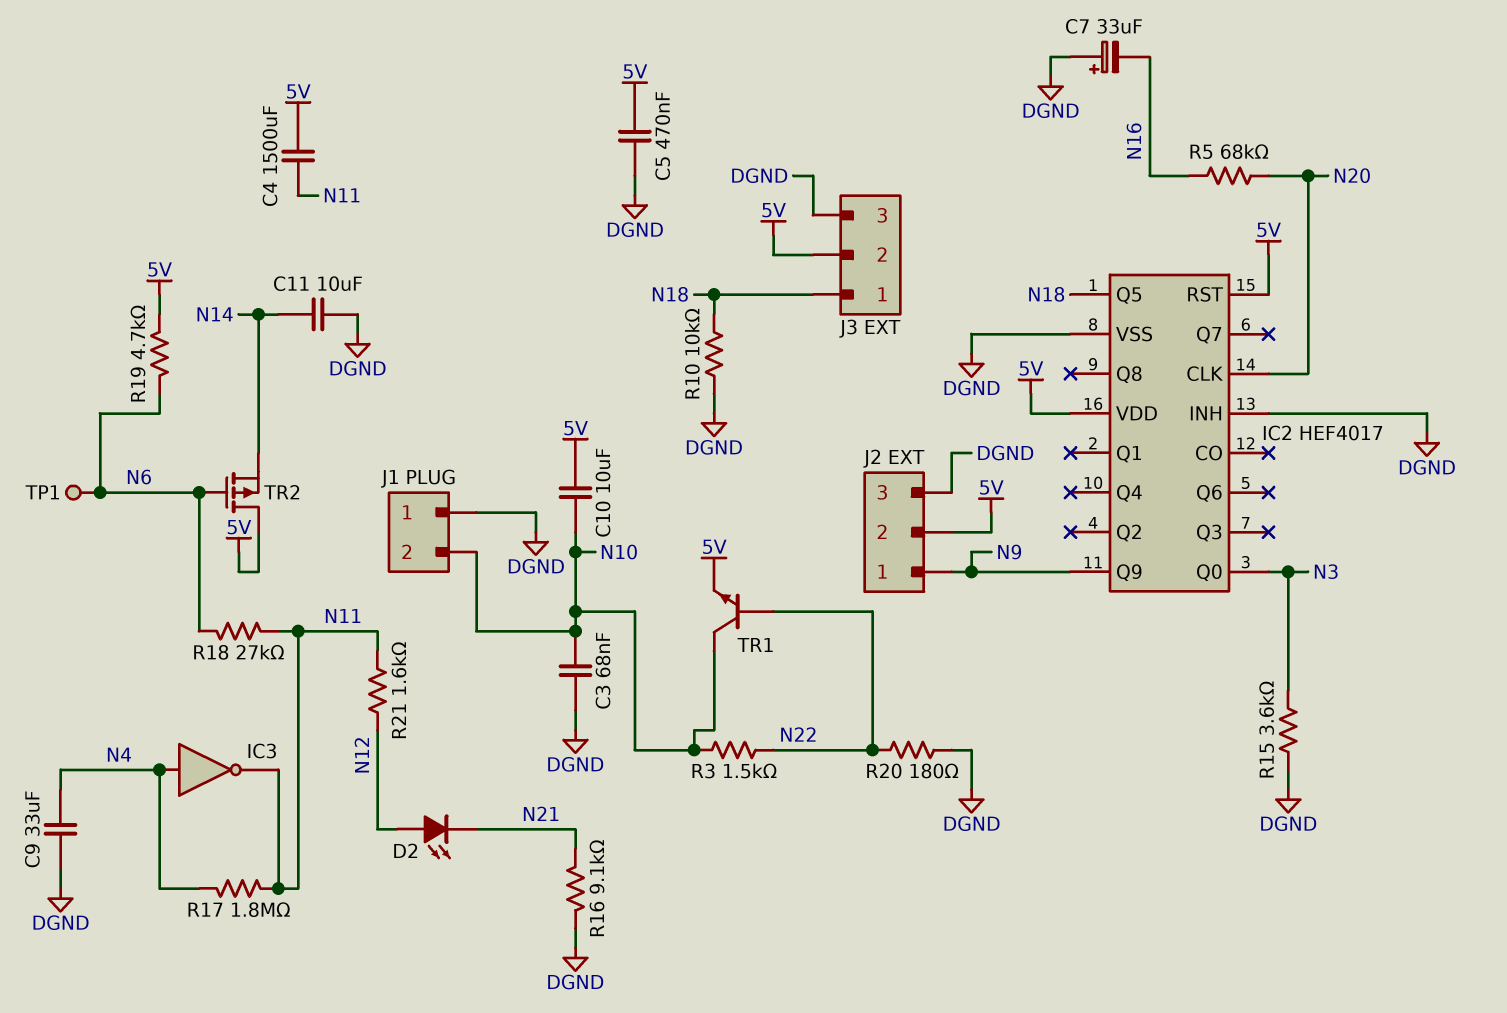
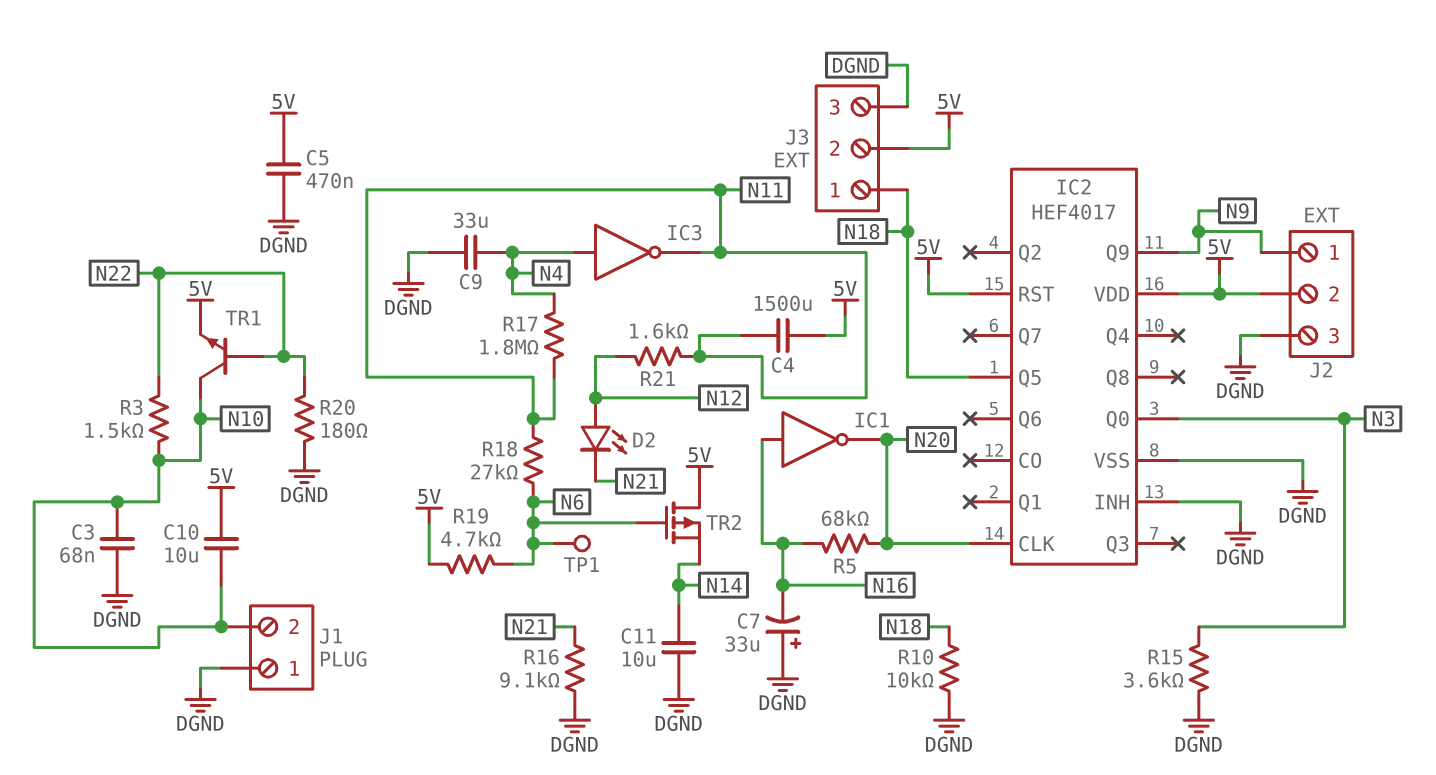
IC1: none -> NOT (in N16, out N20)

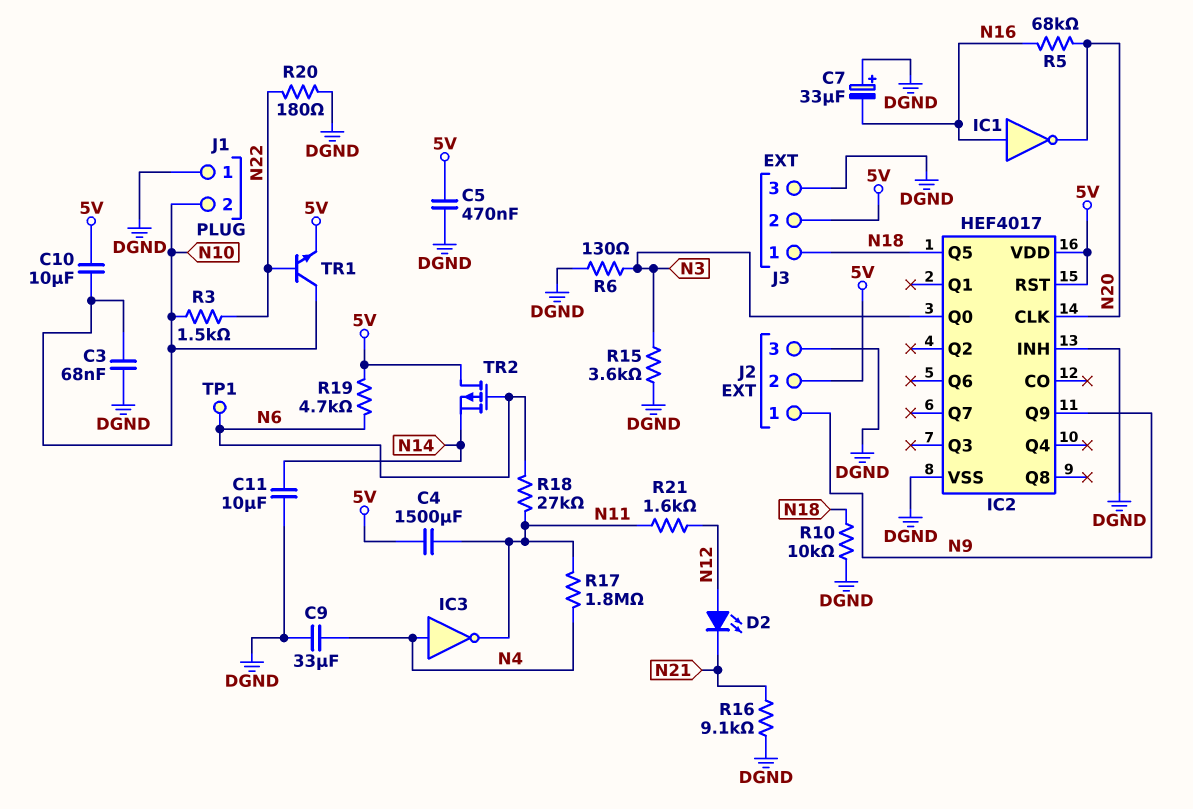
R6: none -> 130 (DGND, N3)

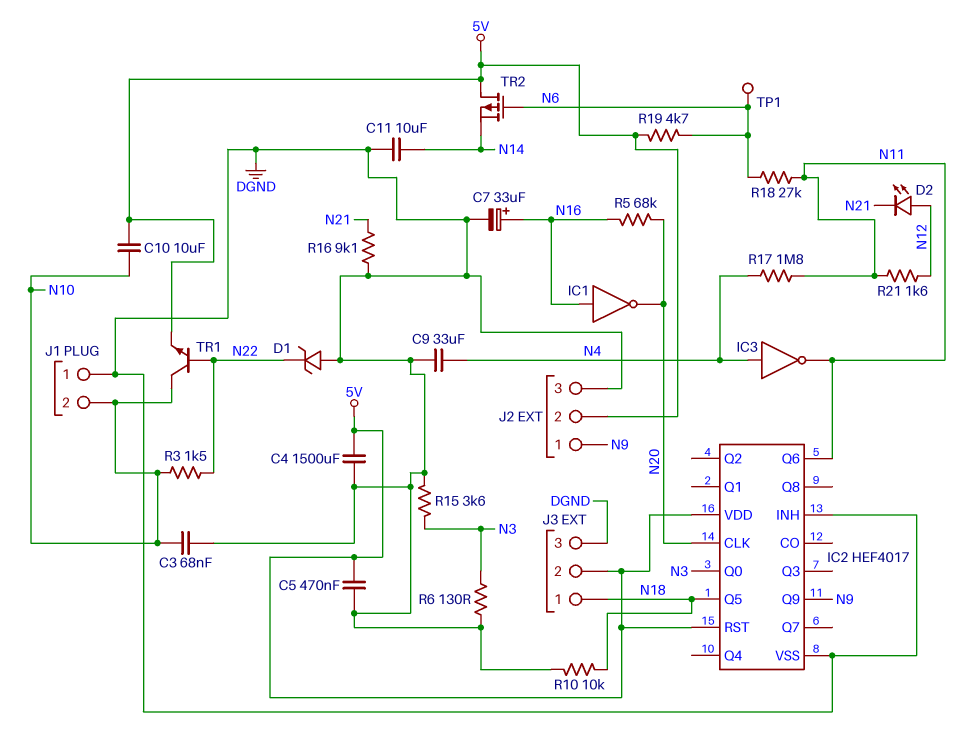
C4: 1500uF (5V, N11) -> 1500uF (5V, DGND)
C7: 33uF (plus DGND, minus N16) -> 33uF (plus N16, minus DGND)
D1: none -> zener (A DGND, K N22)
IC2 pin Q6: none -> N11
R20: 180 (DGND, N22) -> none

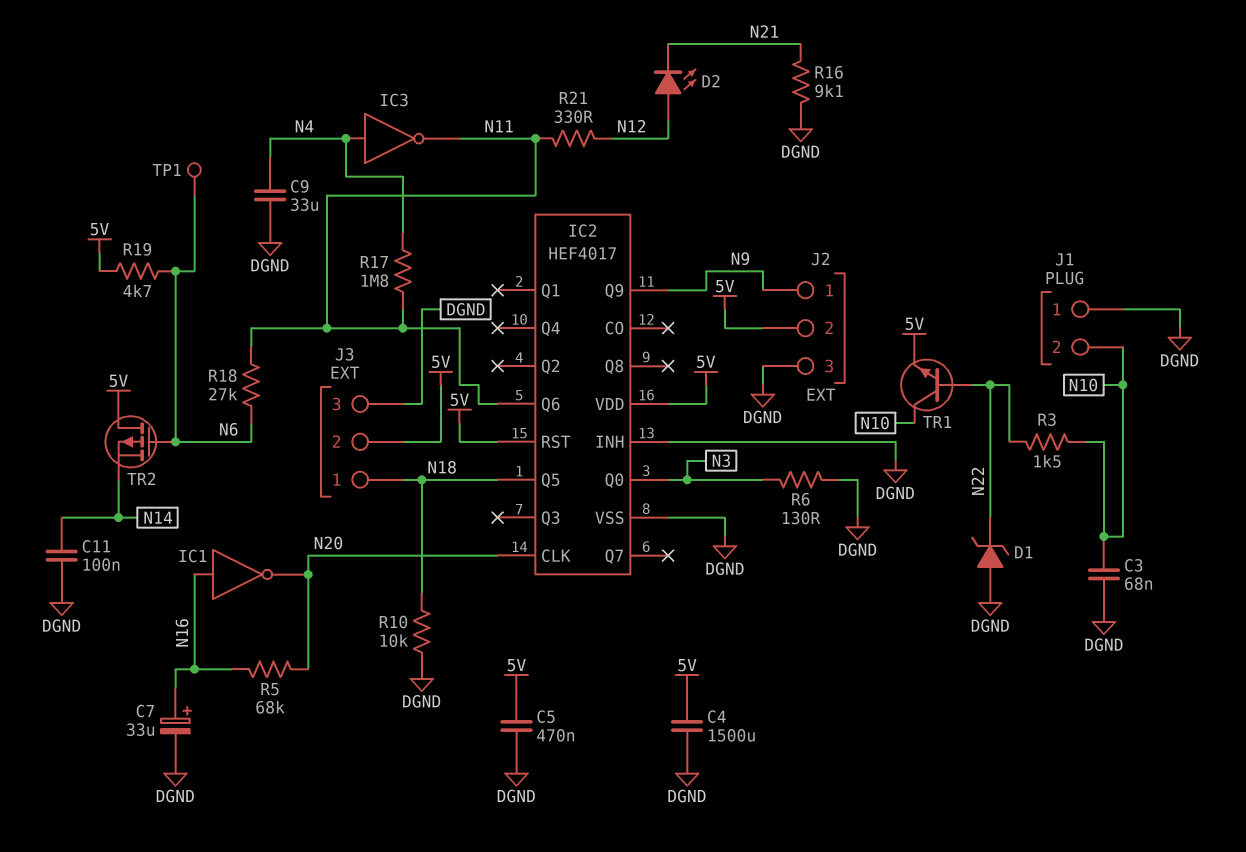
C10: 10uF (5V, N10) -> none
C11: 10uF (DGND, N14) -> 100nF (DGND, N14)
R15: 3.6k (DGND, N3) -> none
R21: 1.6k (N11, N12) -> 330 (N11, N12)

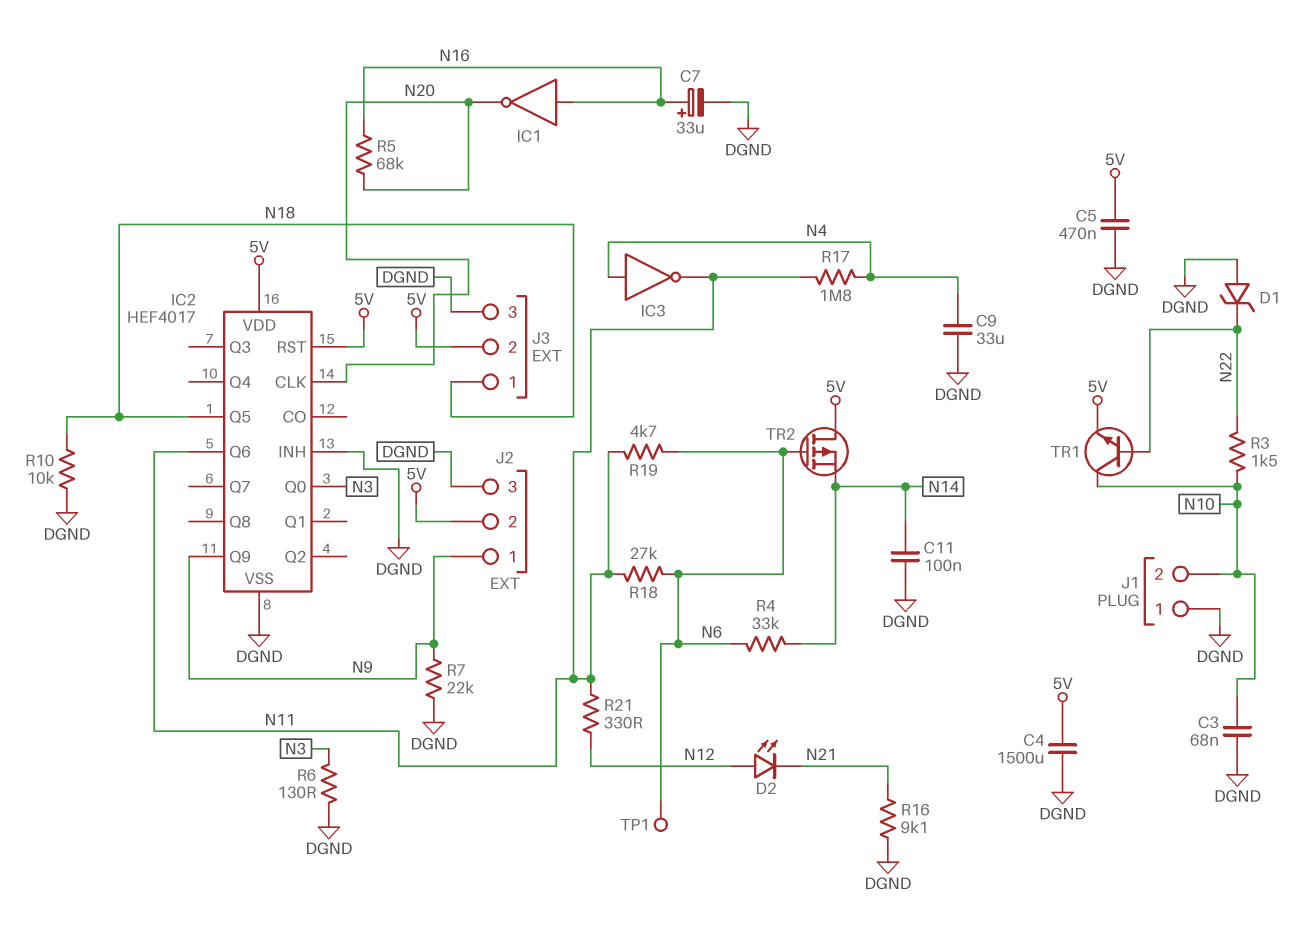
R4: none -> 33k (N6, N14)
R7: none -> 22k (DGND, N9)
R19: 4.7k (5V, N6) -> 4.7k (N6, N11)

